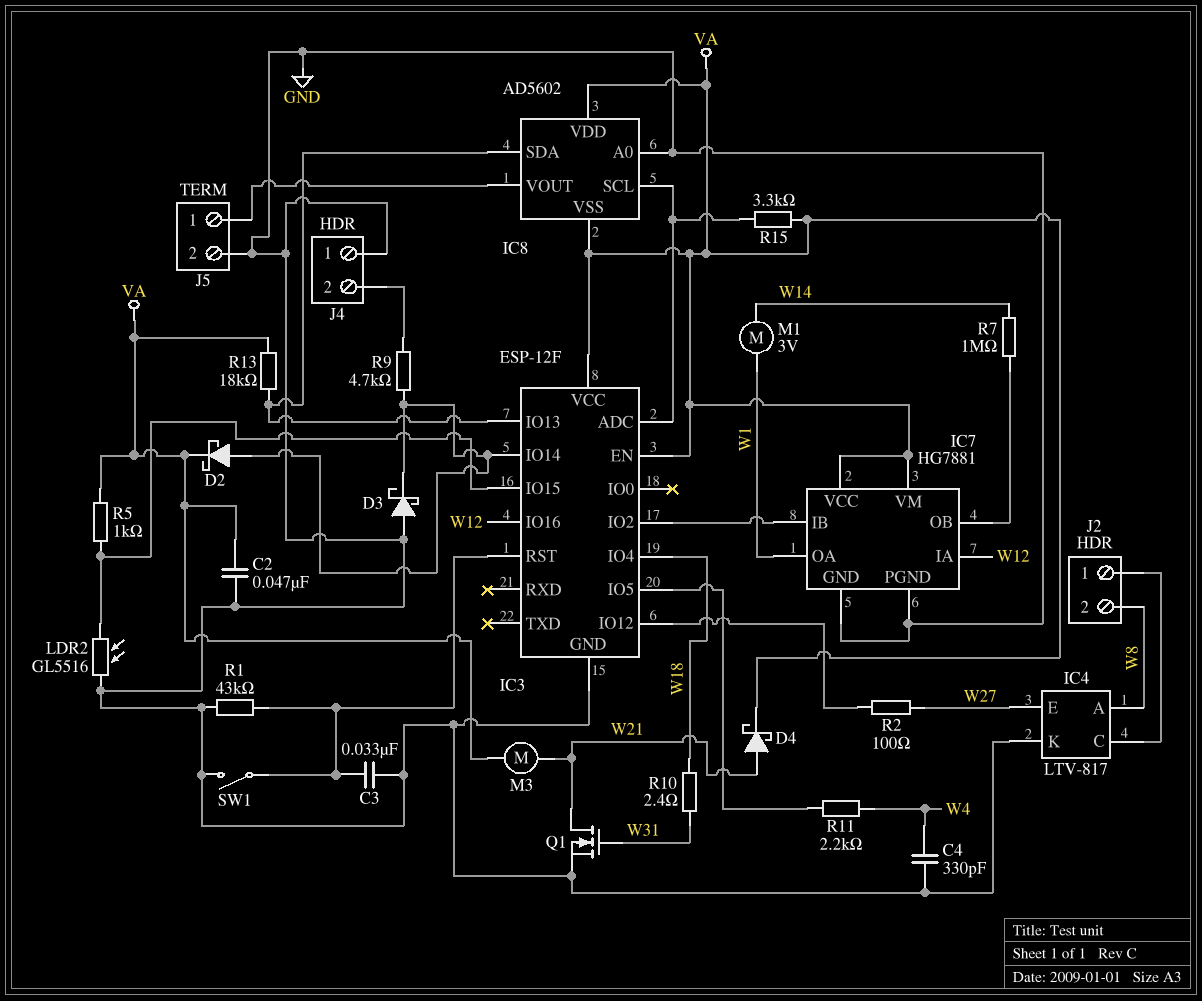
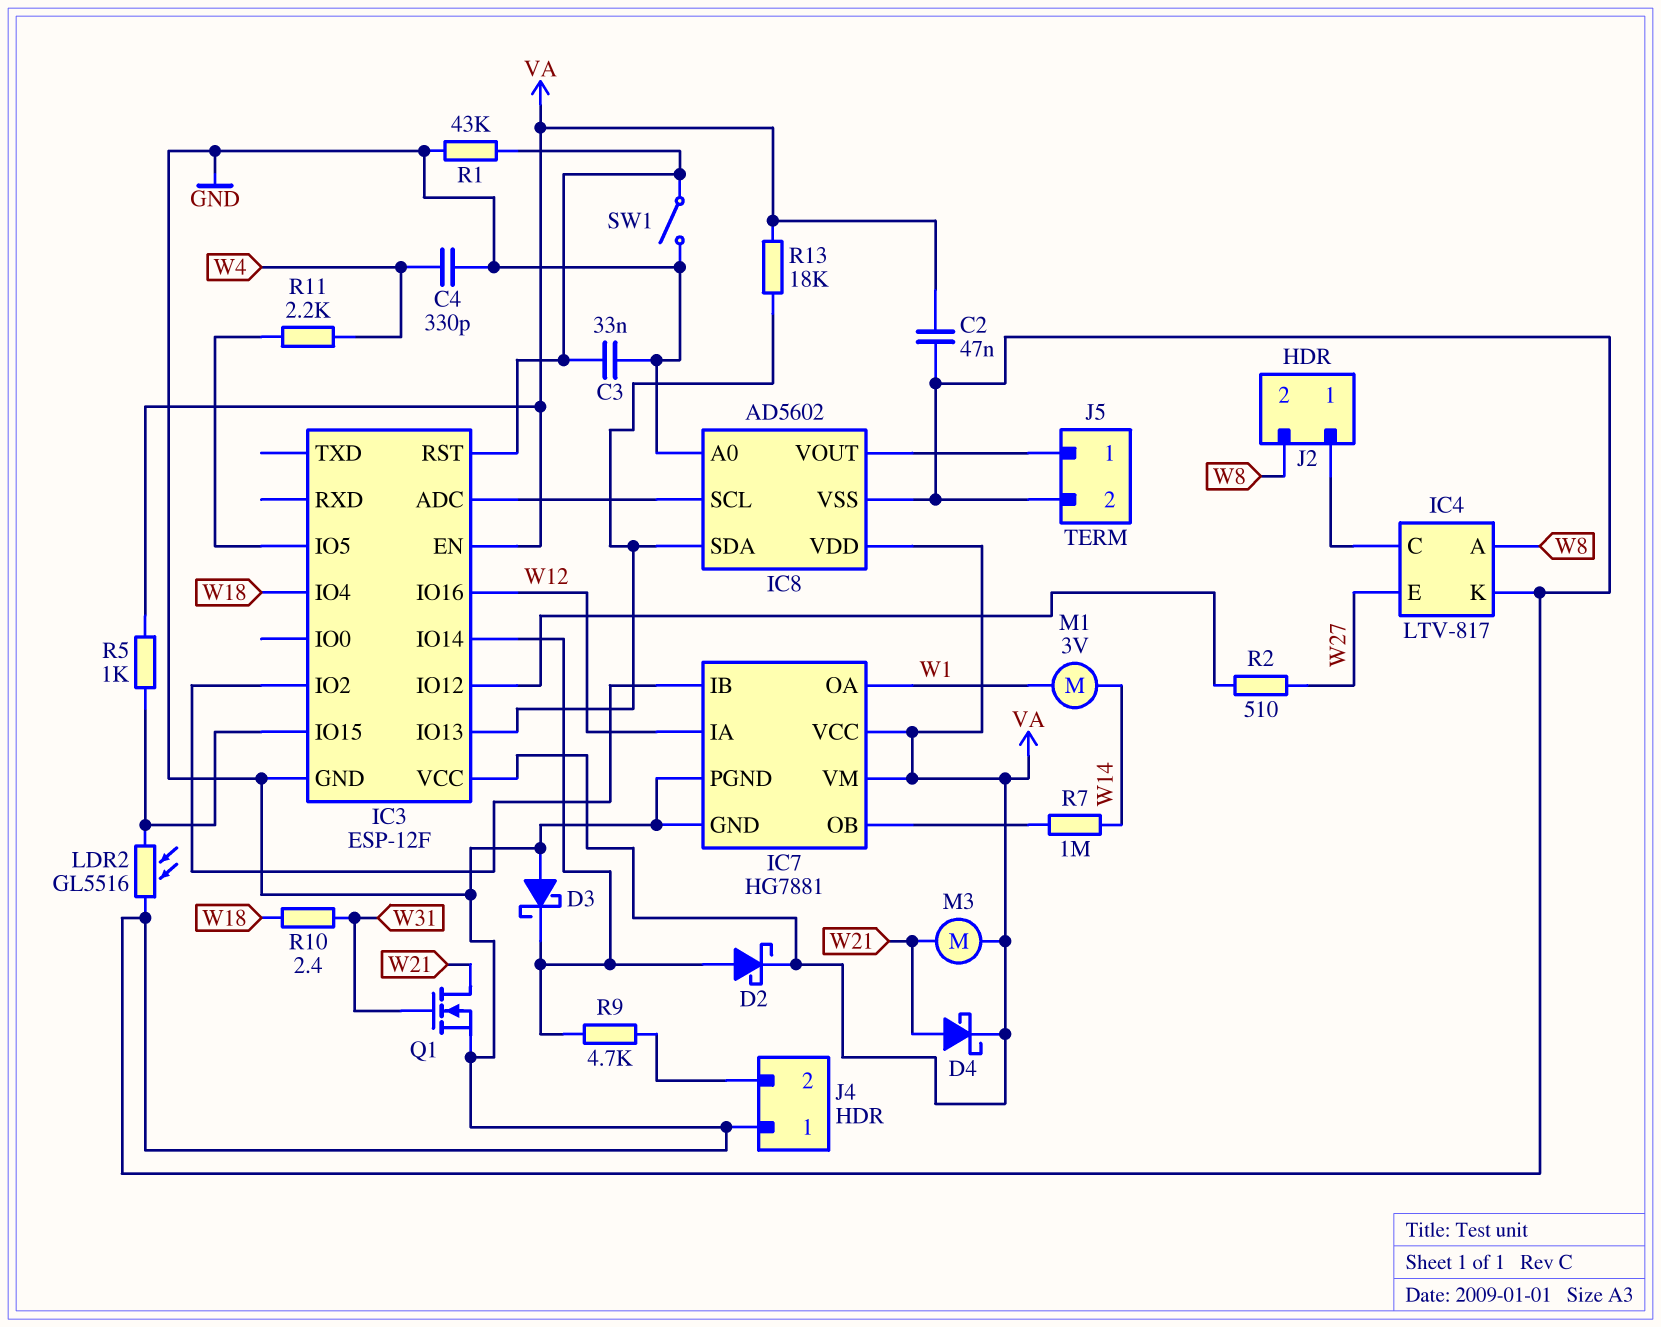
IC8 pin VSS: VA -> GND
R2: 100 (IC3/IO12, W27) -> 510 (IC3/IO12, W27)
R15: 3.3k (IC3/ADC, VA) -> none

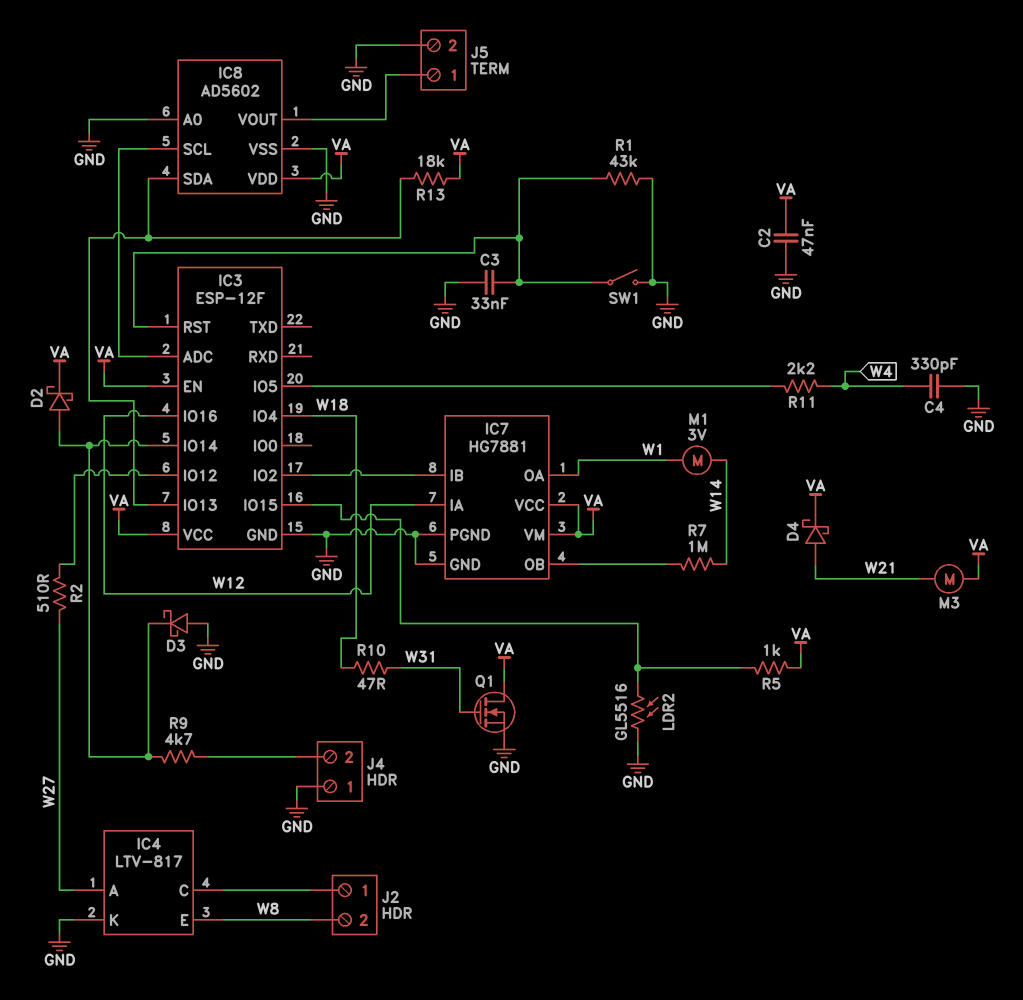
IC4 pin A: W8 -> W27
IC4 pin E: W27 -> W8
Q1: NMOS (G W31, D W21, S GND) -> NMOS (G W31, D VA, S GND)
R10: 2.4 (W18, W31) -> 47 (W18, W31)

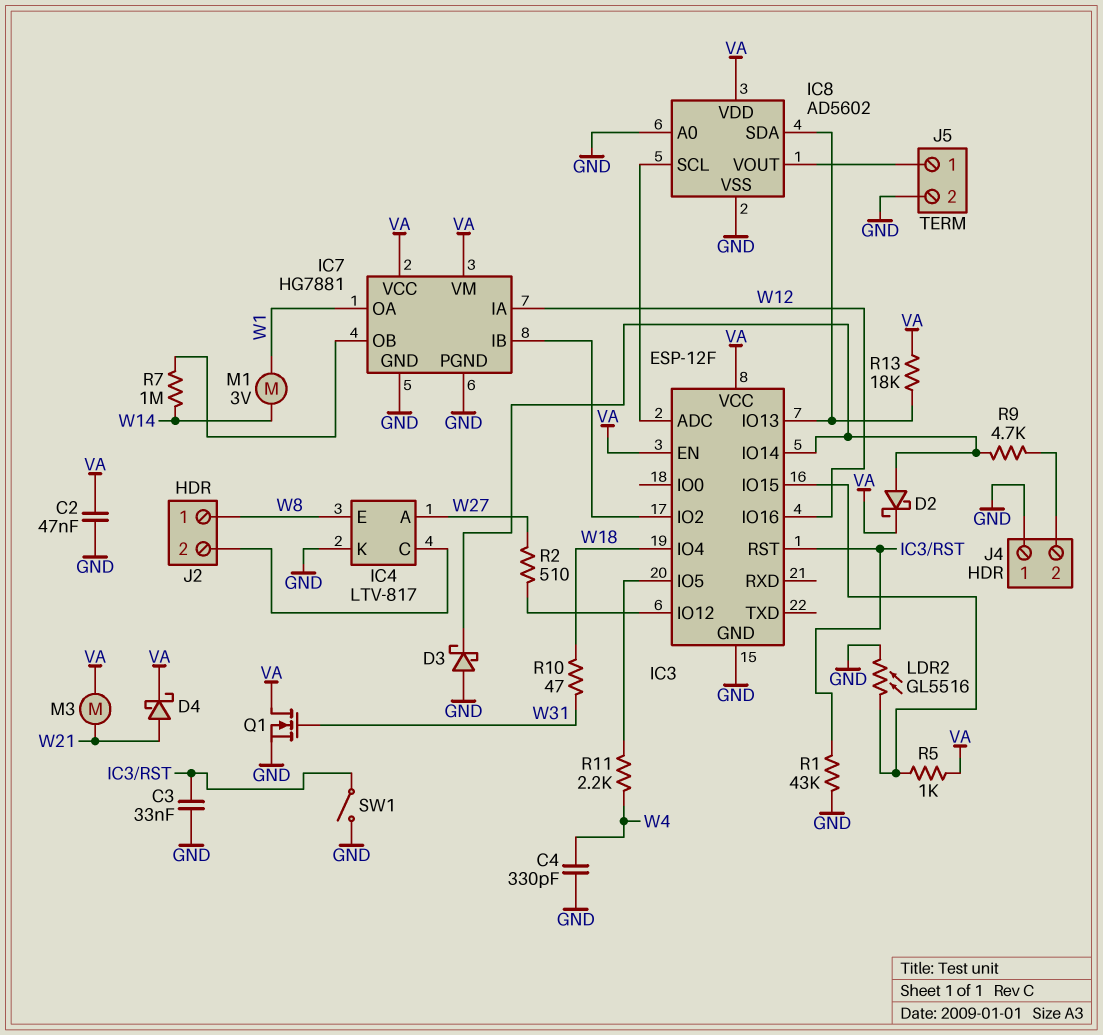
J2 pin 1: IC4/C -> W8
J2 pin 2: W8 -> IC4/C

